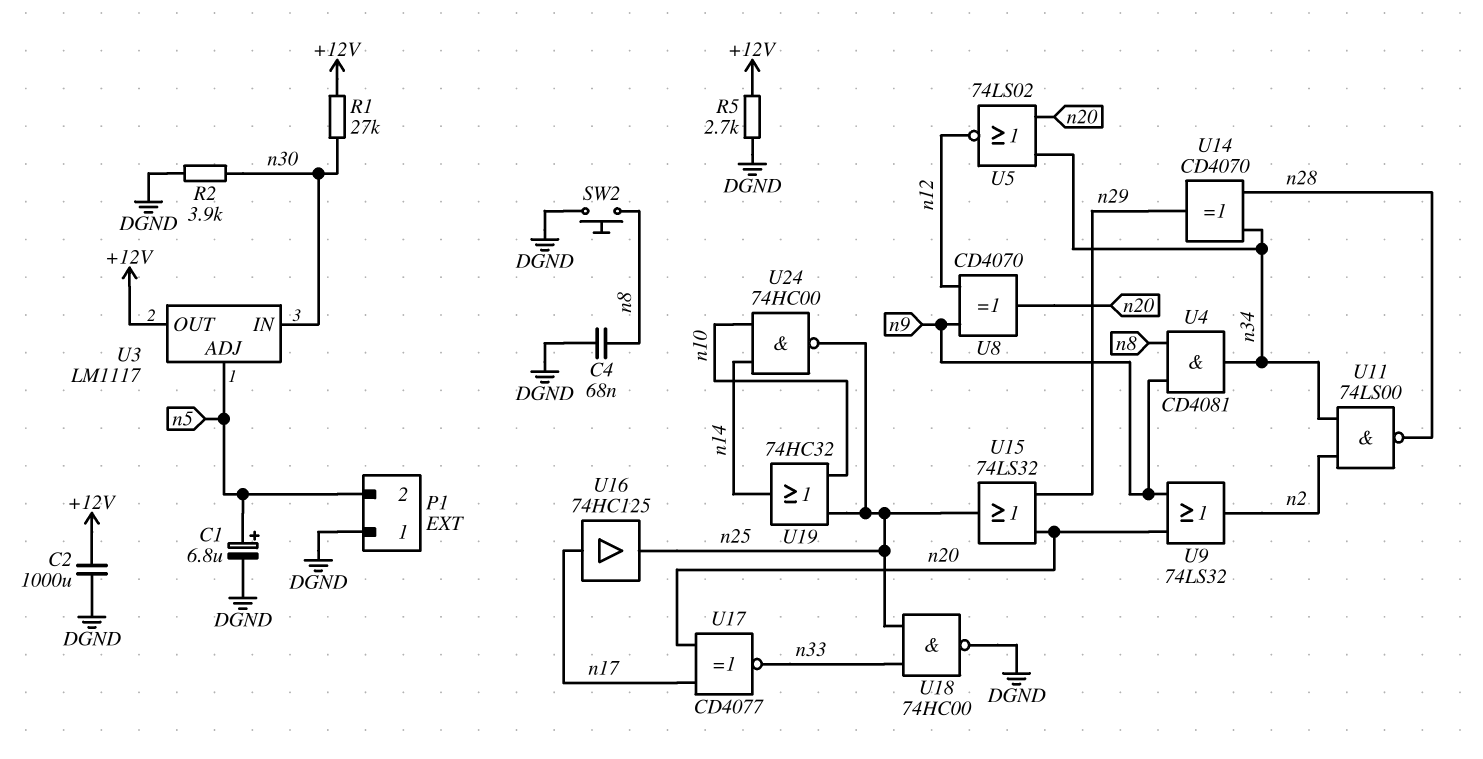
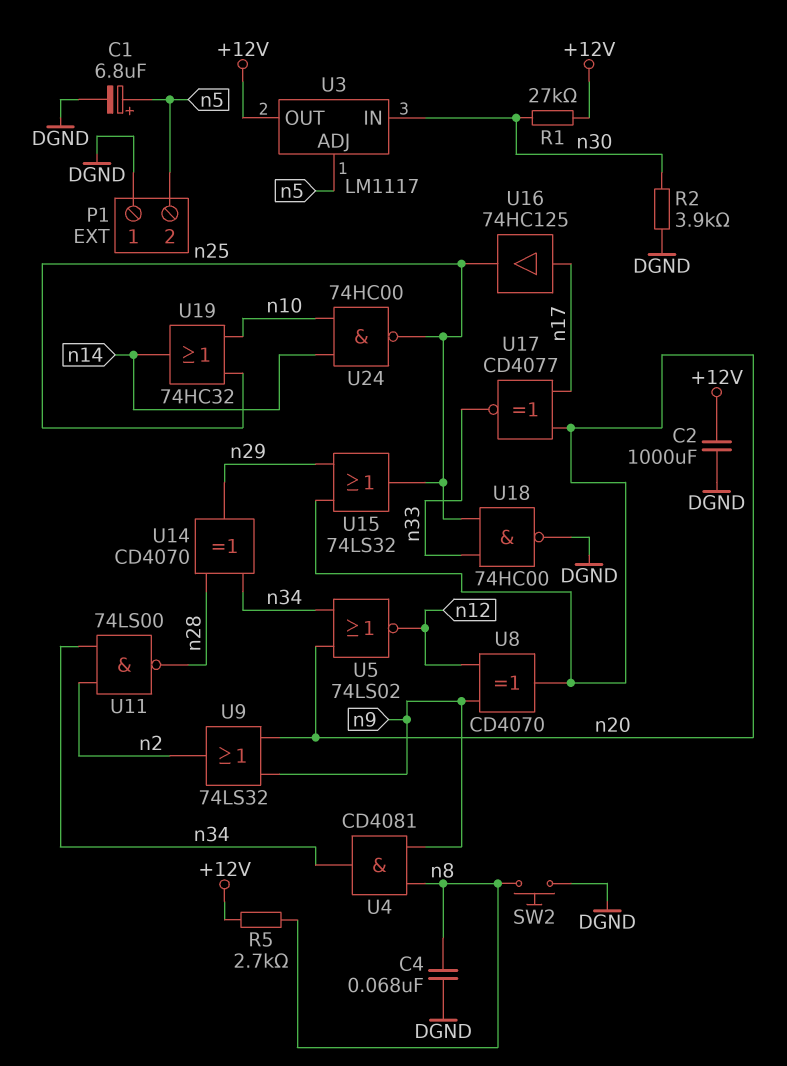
R5: 2.7k (+12V, DGND) -> 2.7k (+12V, n8)

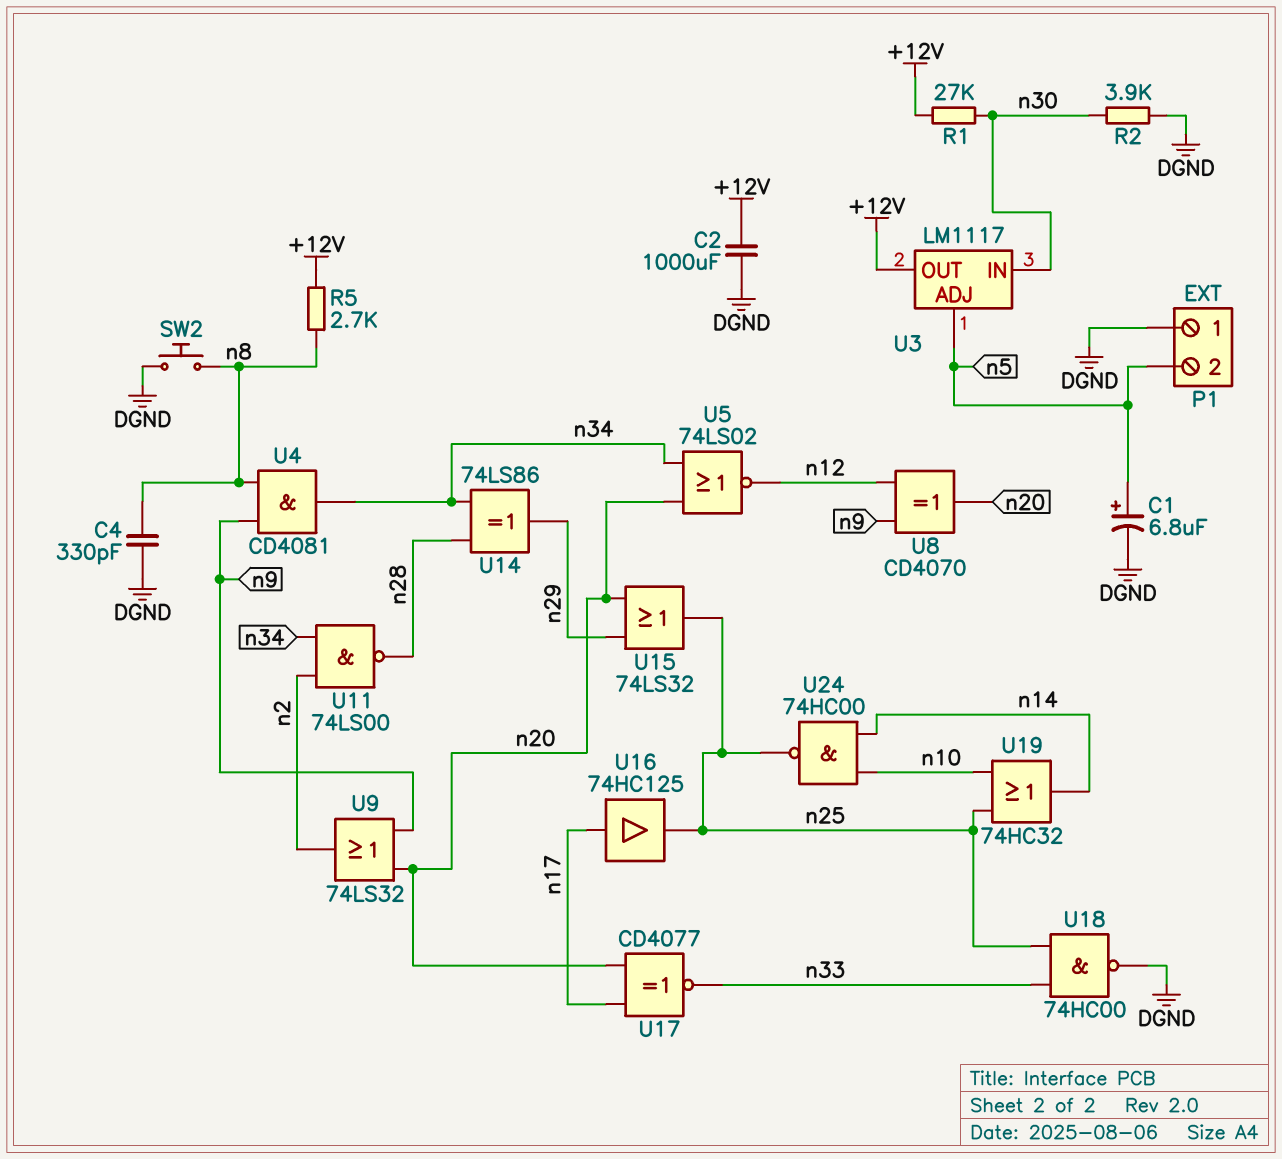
C4: 68nF (DGND, n8) -> 330pF (DGND, n8)
U14: XOR CD4070 (in n28, in n34, out n29) -> XOR 74LS86 (in n28, in n34, out n29)

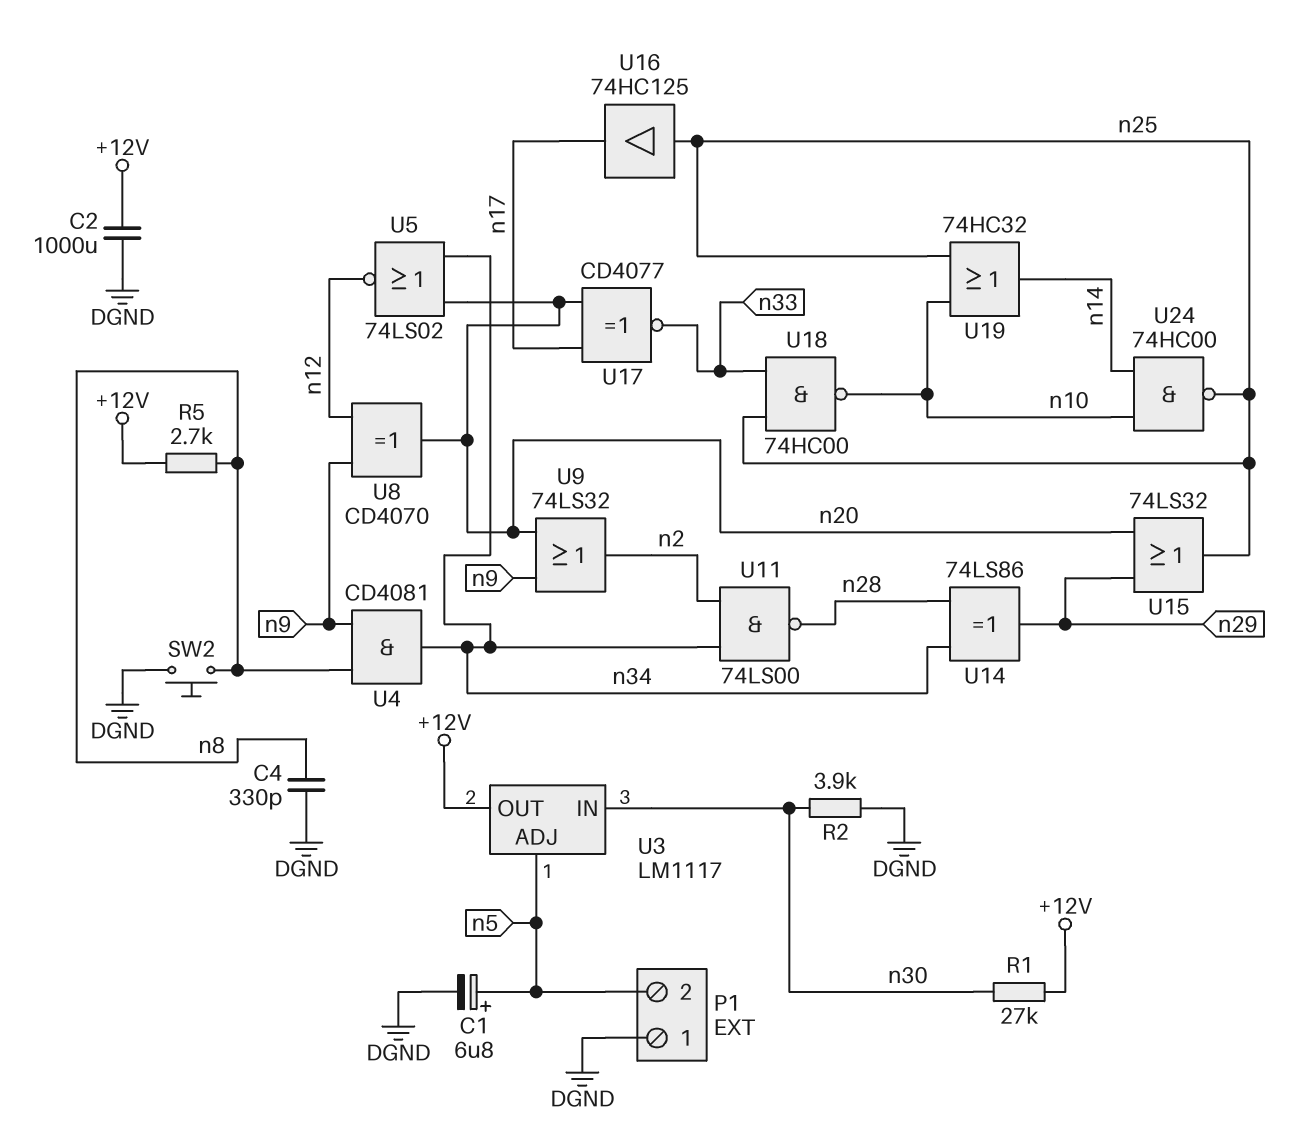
U16: buffer 74HC125 (in n17, out n25) -> buffer 74HC125 (in n25, out n17)
U18: NAND 74HC00 (in n25, in n33, out DGND) -> NAND 74HC00 (in n25, in n33, out n10)

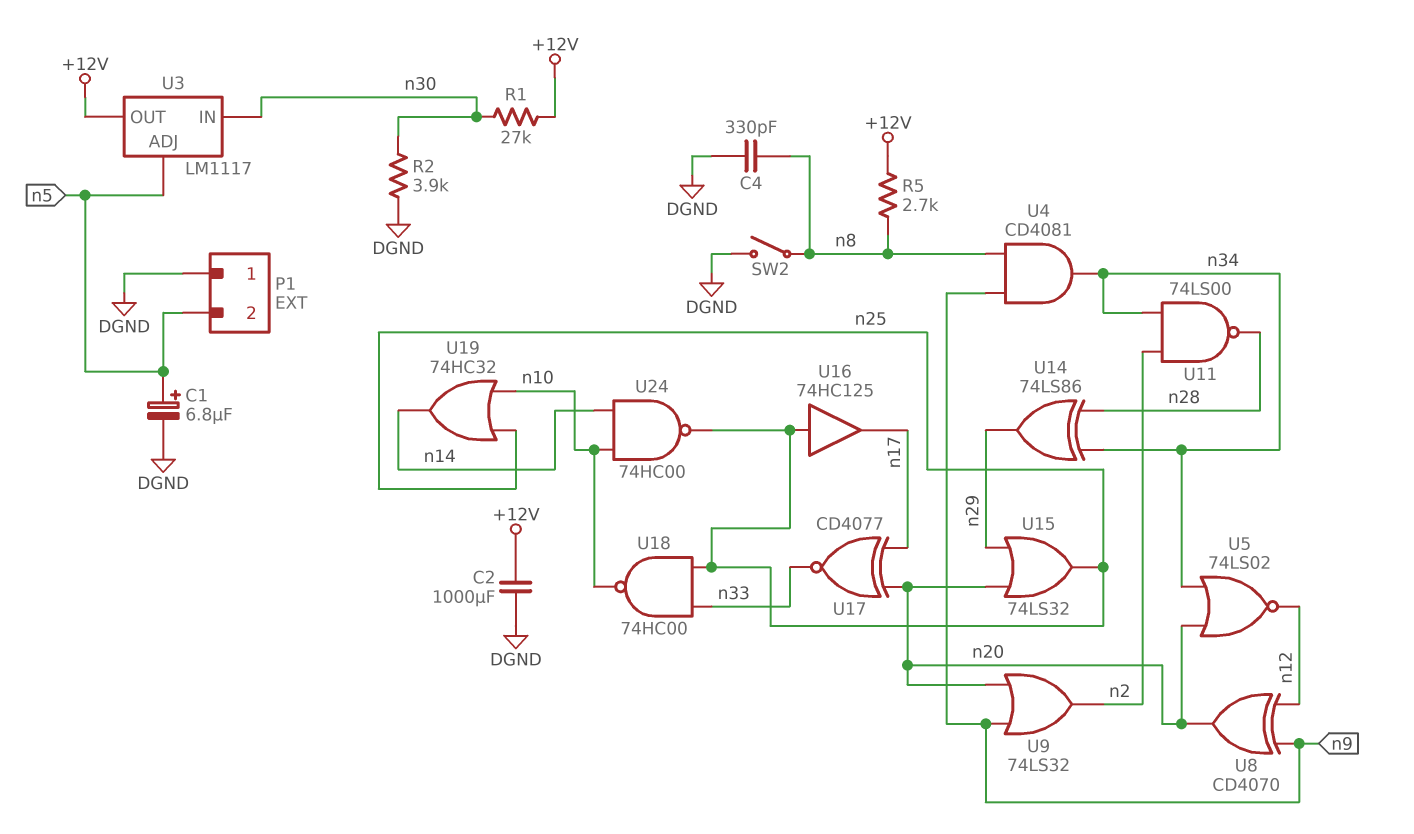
SW2: button (DGND, n8) -> switch (DGND, n8)

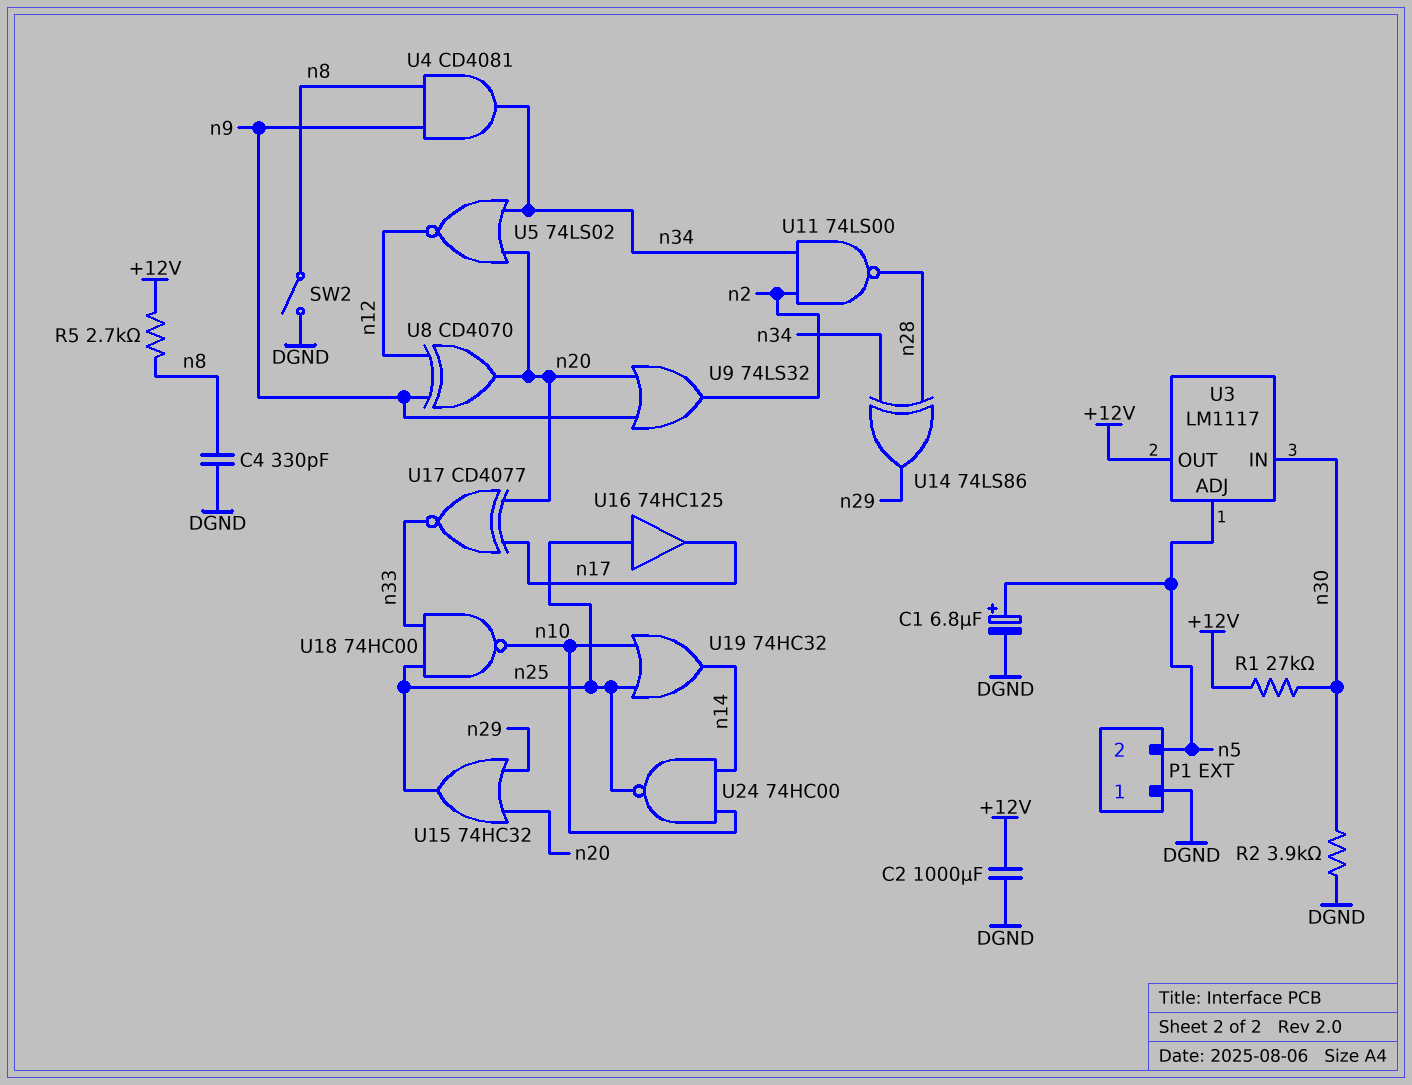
U15: OR 74LS32 (in n20, in n29, out n25) -> OR 74HC32 (in n20, in n29, out n25)

